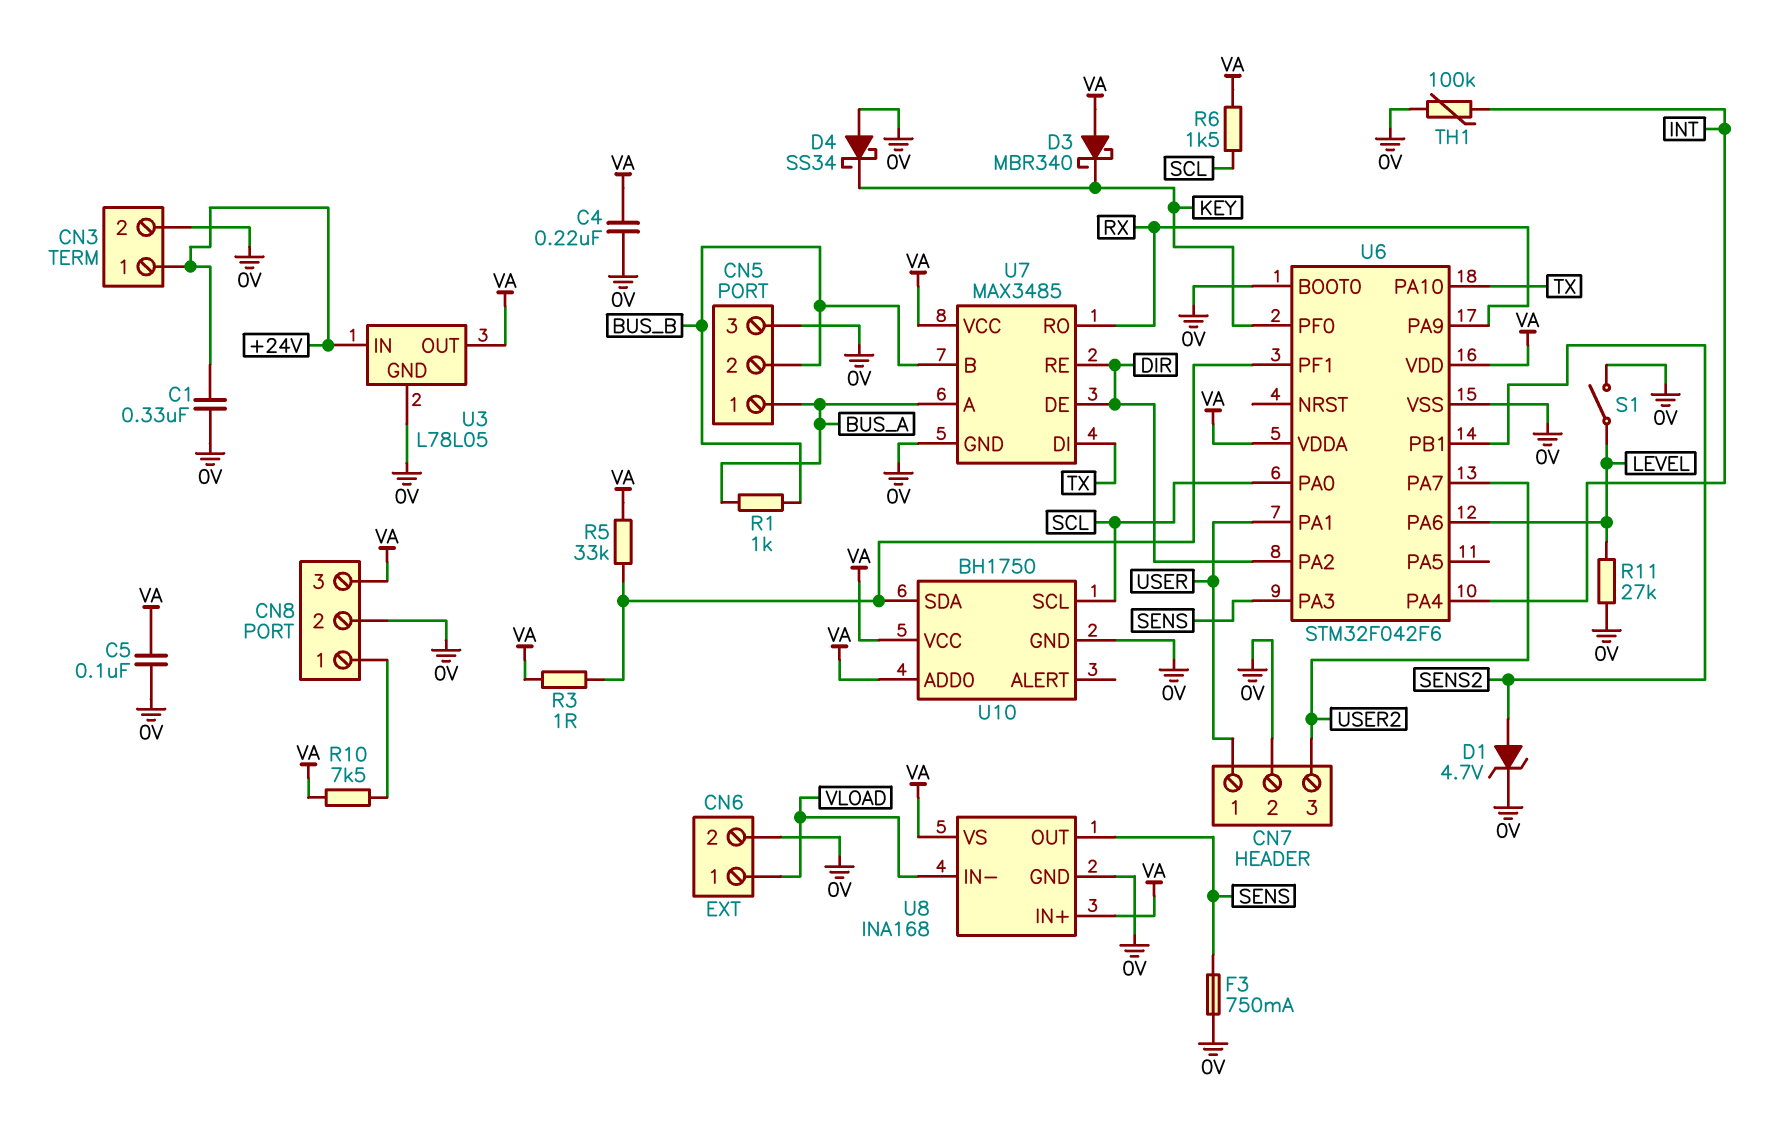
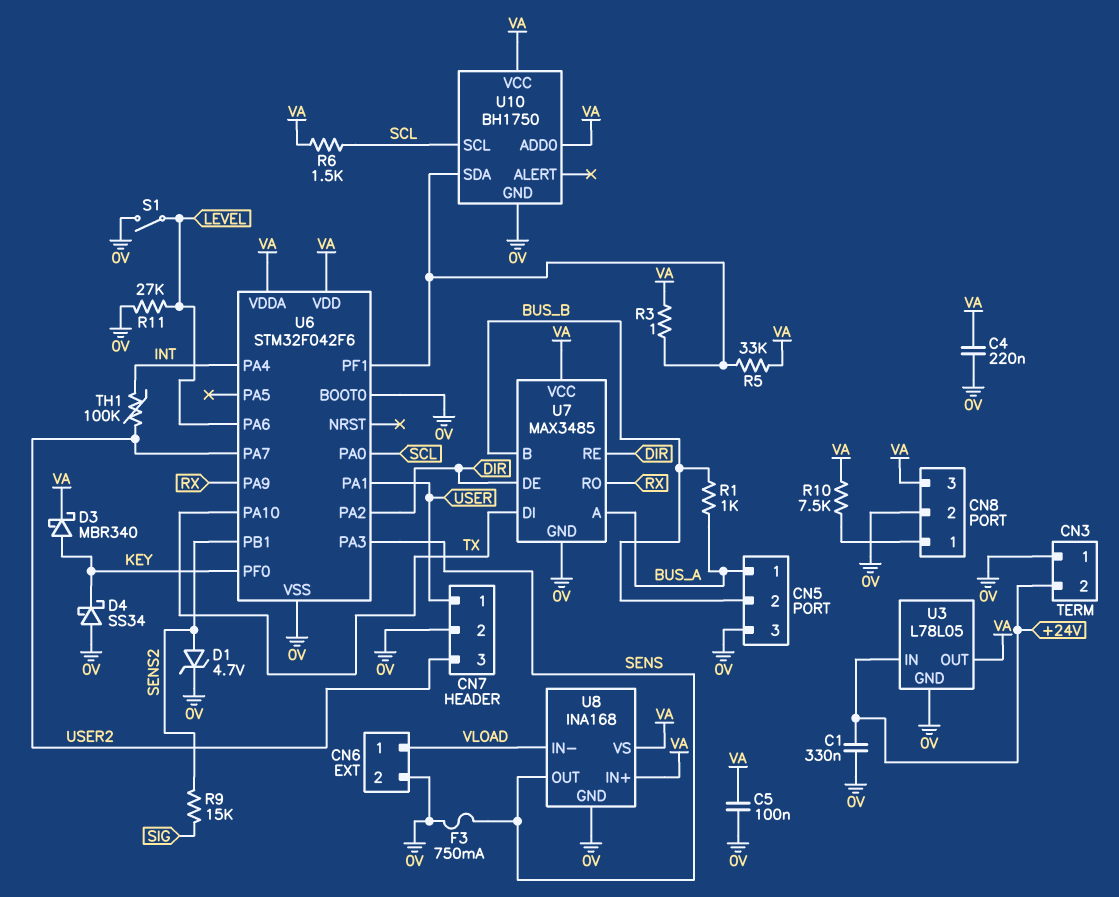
CN3 pin 1: +24V -> 0V
CN3 pin 2: 0V -> +24V
D3: schottky MBR340 (A VA, K KEY) -> schottky MBR340 (A KEY, K VA)
R9: none -> 15k (SENS2, SIG)
TH1: 100k (0V, INT) -> 100k (INT, USER2)

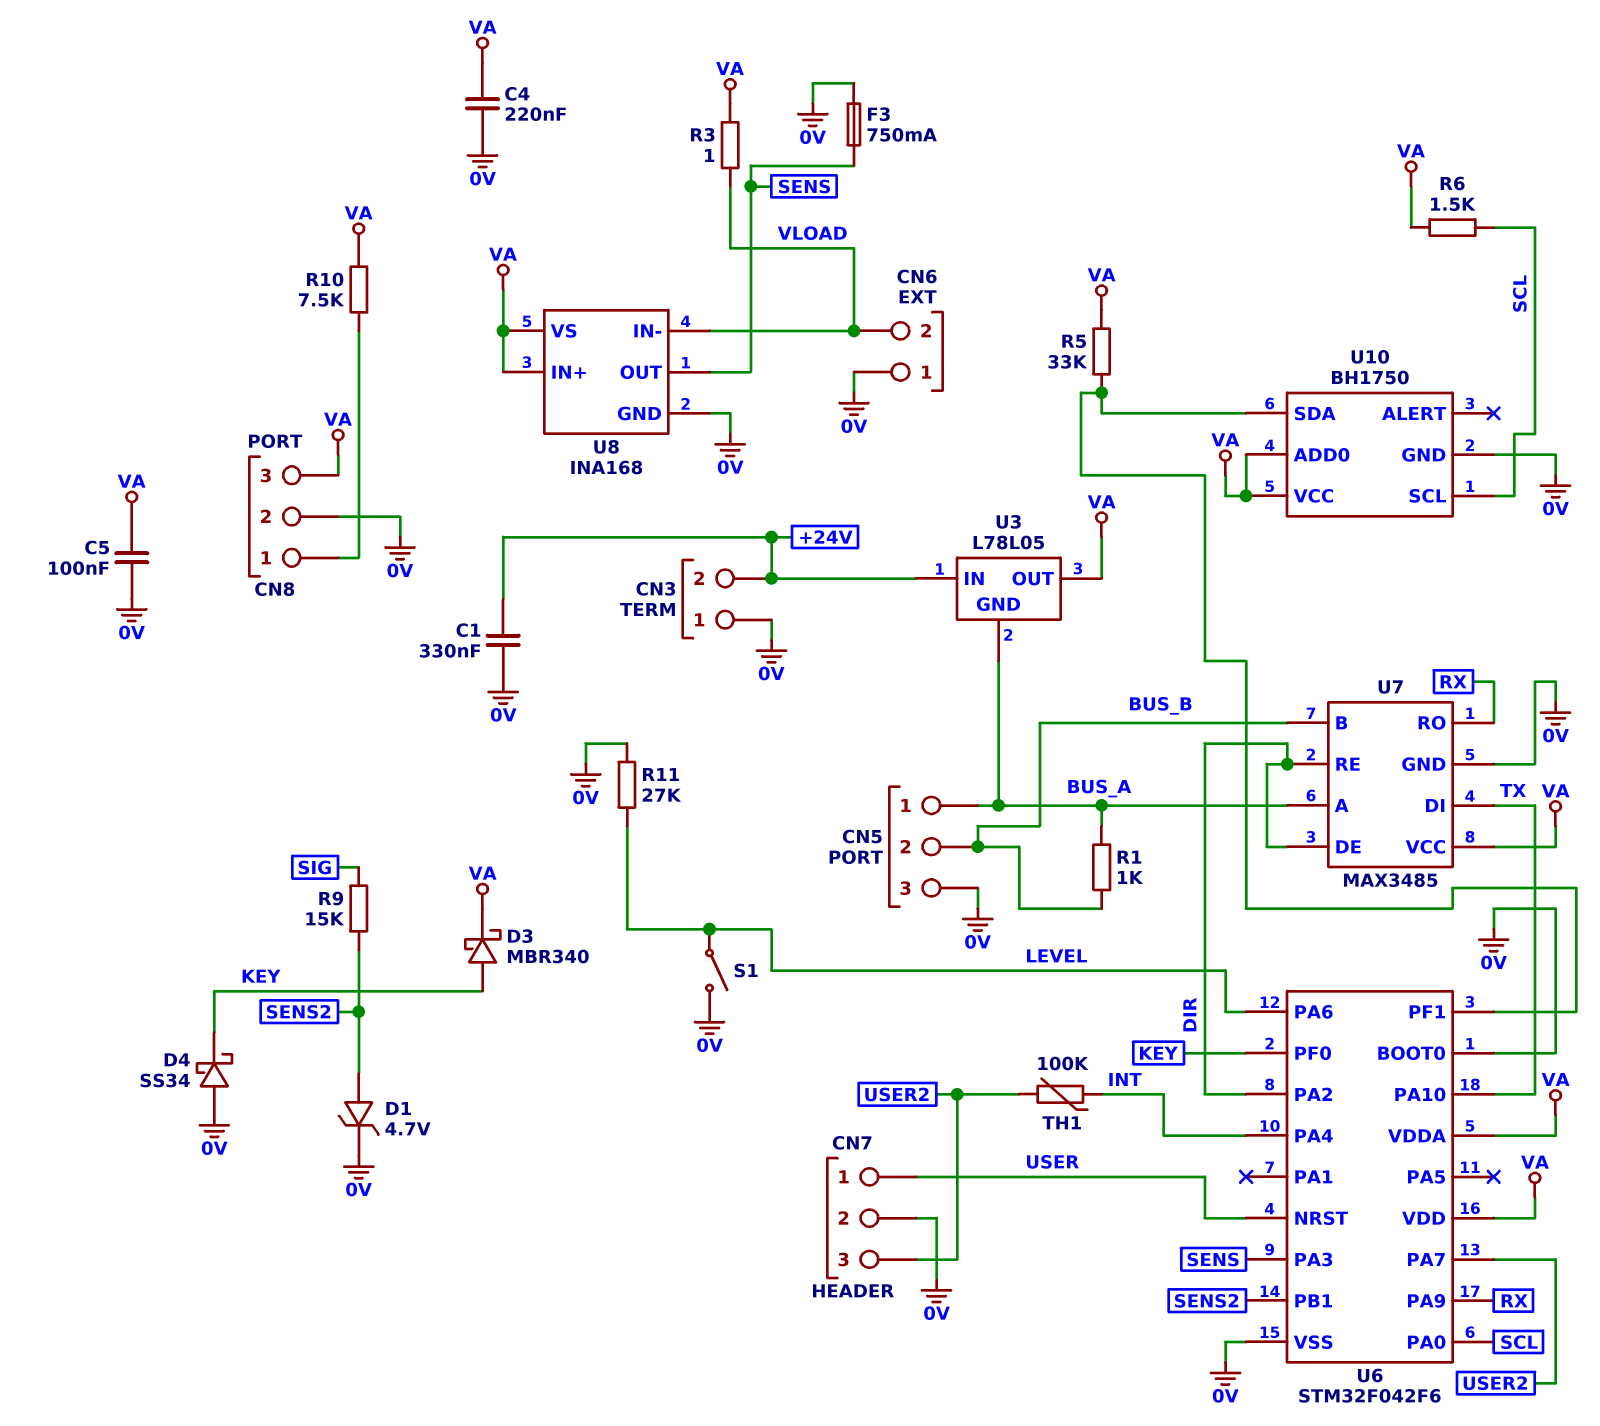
CN6 pin 1: VLOAD -> 0V
CN6 pin 2: 0V -> VLOAD
R3: 1 (U6/PF1, VA) -> 1 (VA, VLOAD)
U3 pin GND: 0V -> BUS_A
U6 pin NRST: none -> USER
U6 pin PA1: USER -> none

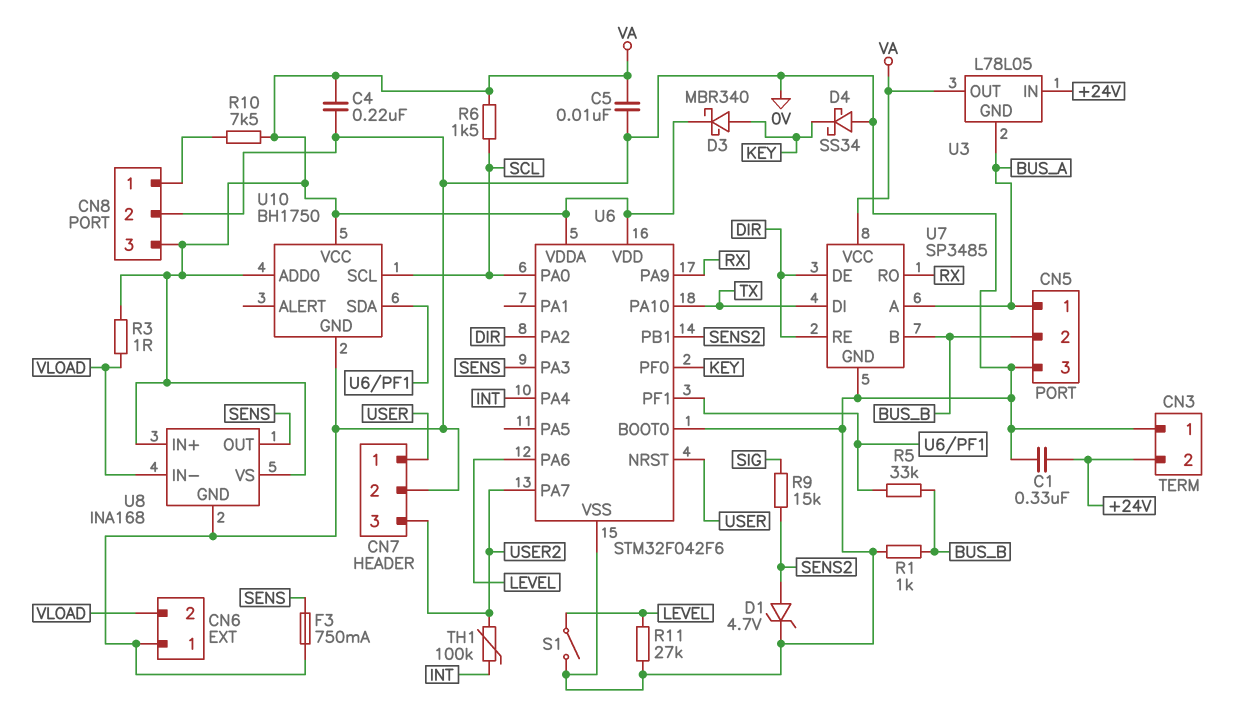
C5: 100nF (0V, VA) -> 10nF (0V, VA)
R1: 1k (BUS_A, BUS_B) -> 1k (0V, BUS_B)
R5: 33k (U6/PF1, VA) -> 33k (BUS_B, U6/PF1)
U7: MAX3485 -> SP3485

